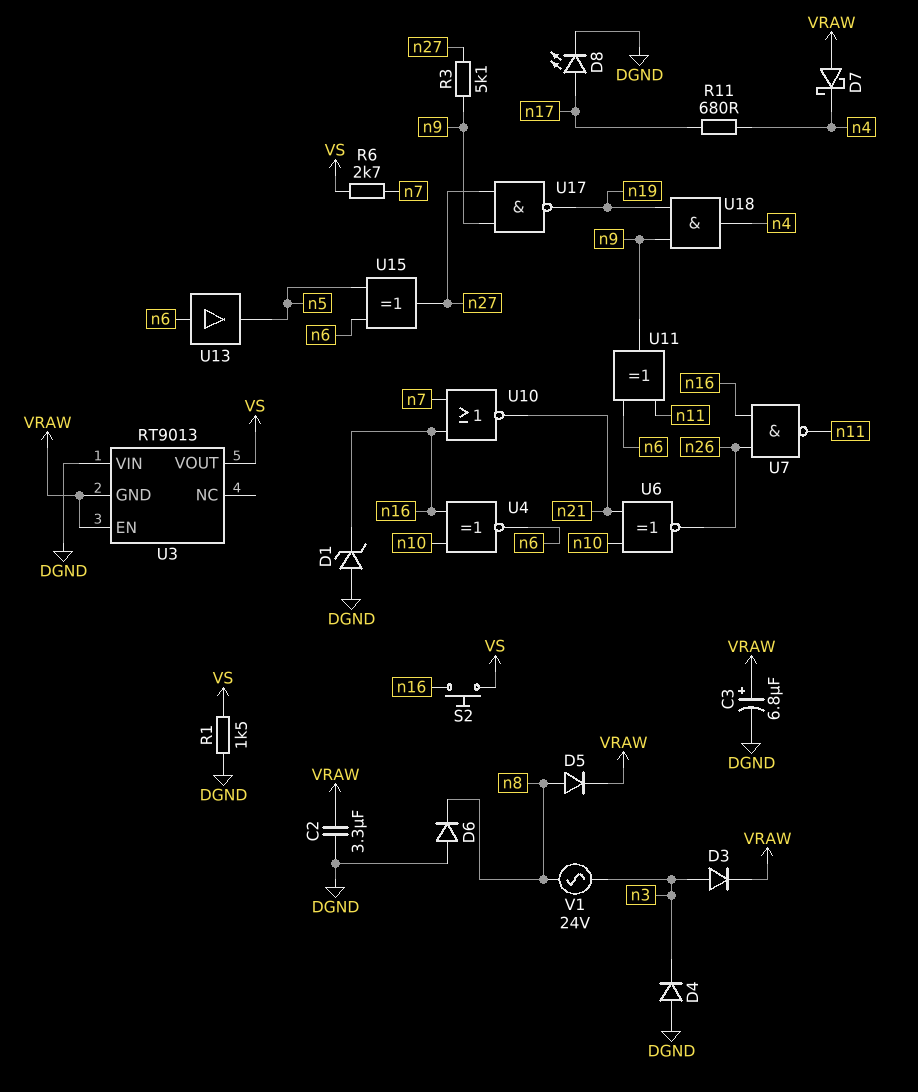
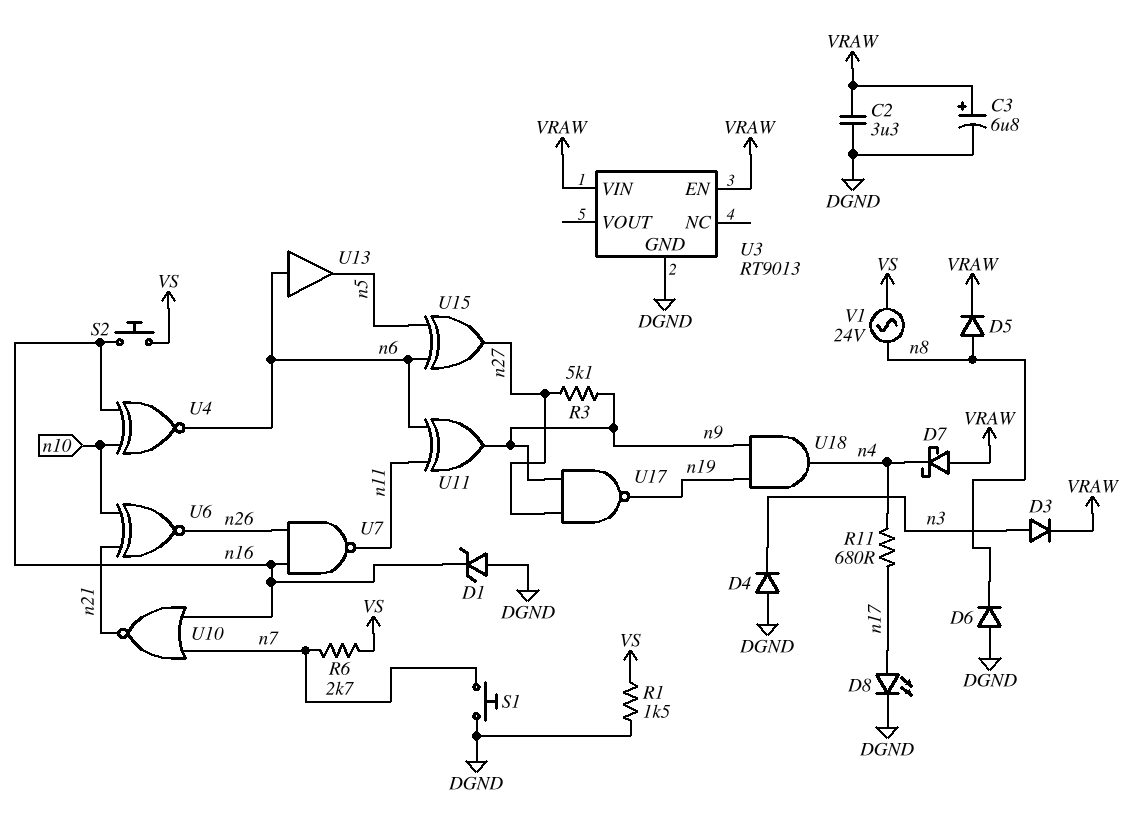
S1: none -> button (DGND, n7)
U3 pin GND: VRAW -> DGND
U3 pin VIN: DGND -> VRAW
U3 pin VOUT: VS -> none
V1: AC 24V (n3, n8) -> AC 24V (VS, n8)

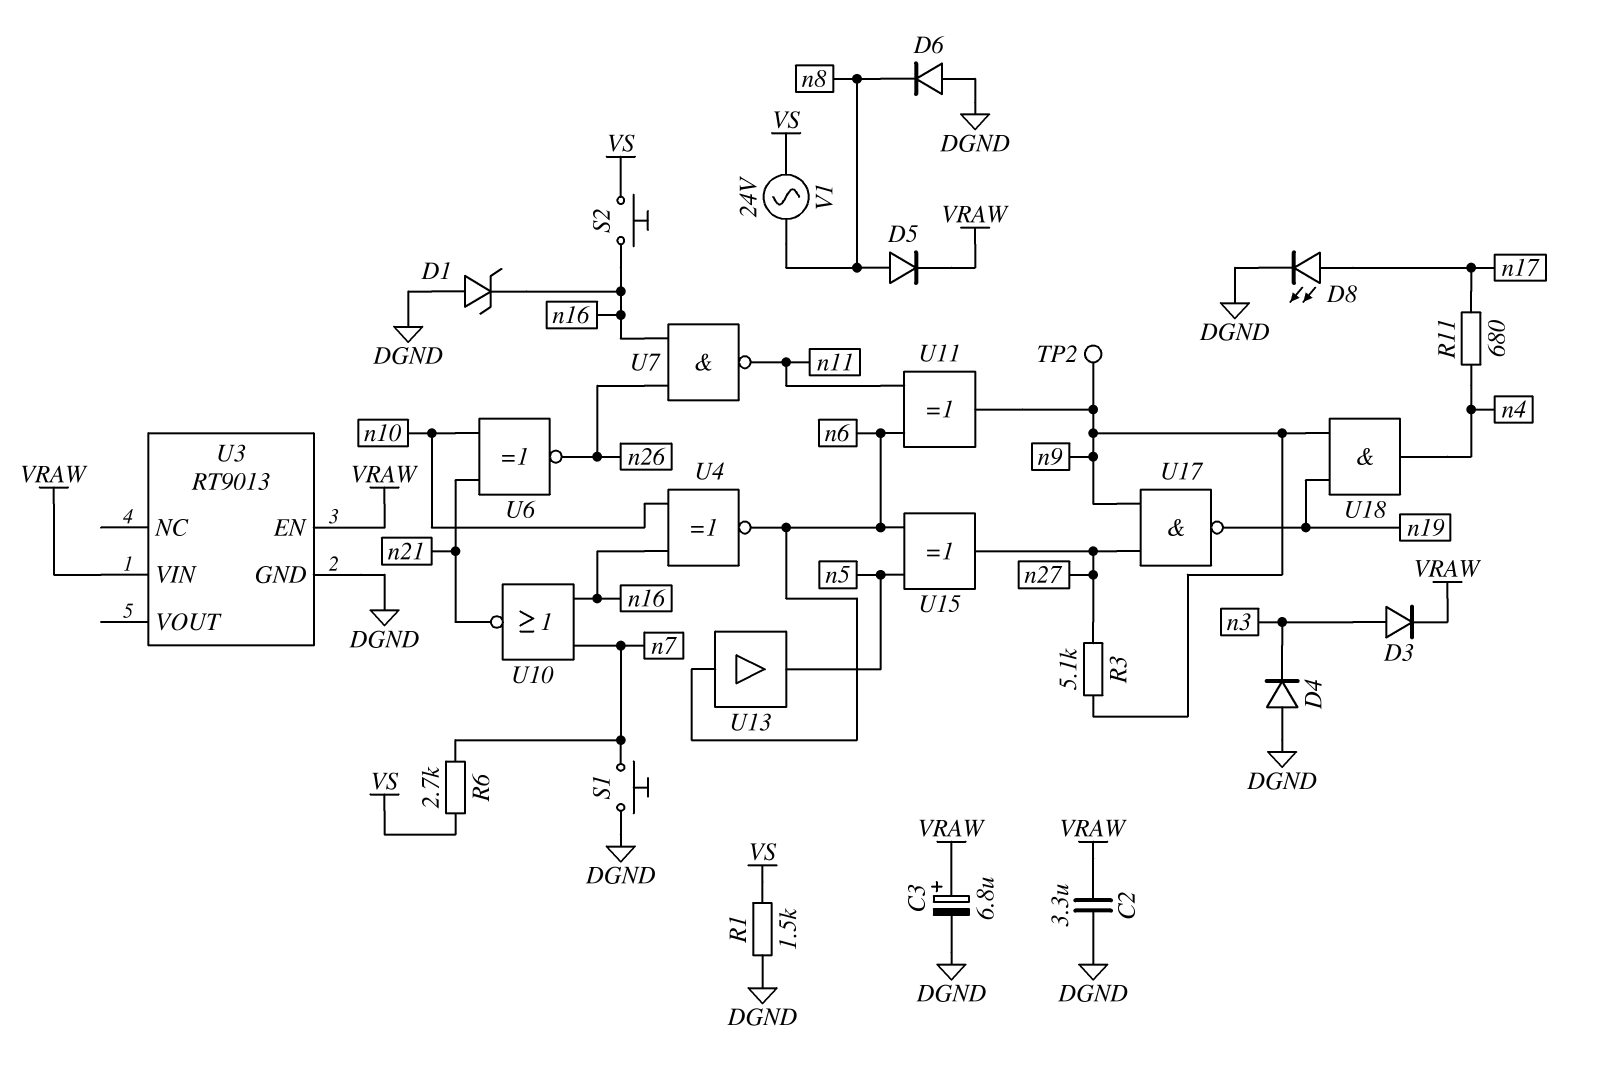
D7: schottky (A VRAW, K n4) -> none
TP2: none -> test point (n9)

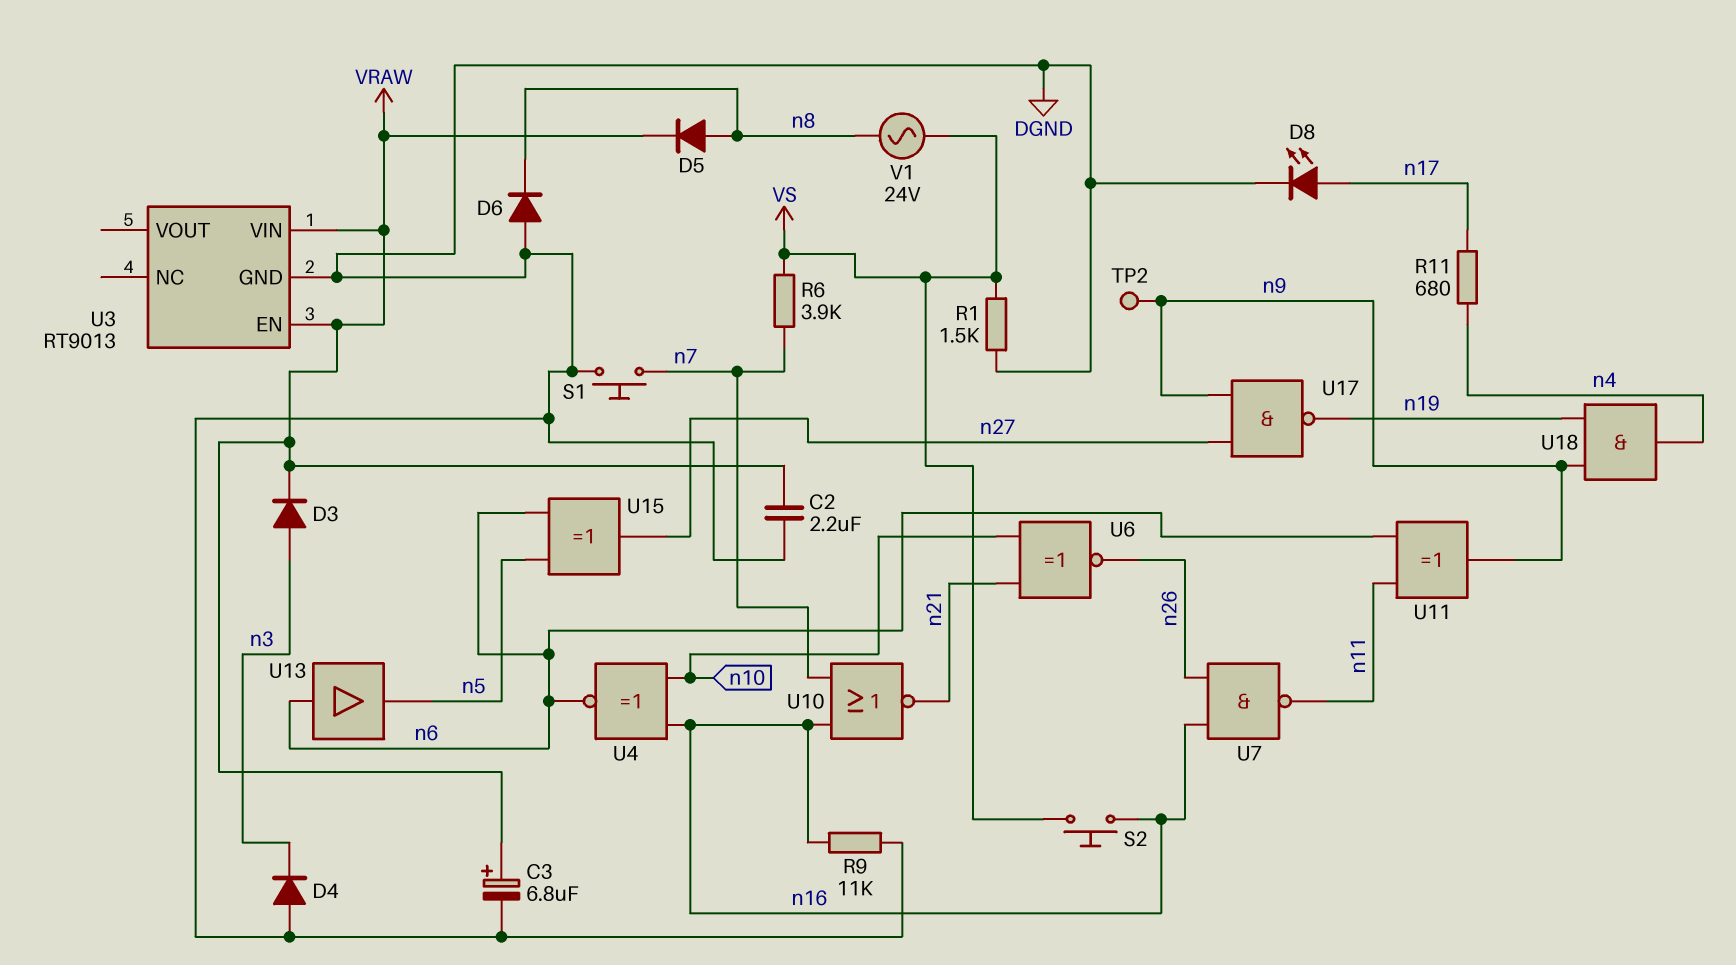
C2: 3.3uF (DGND, VRAW) -> 2.2uF (DGND, VRAW)
D1: zener (A DGND, K n16) -> none
R3: 5.1k (n9, n27) -> none
R6: 2.7k (VS, n7) -> 3.9k (VS, n7)
R9: none -> 11k (DGND, n16)

